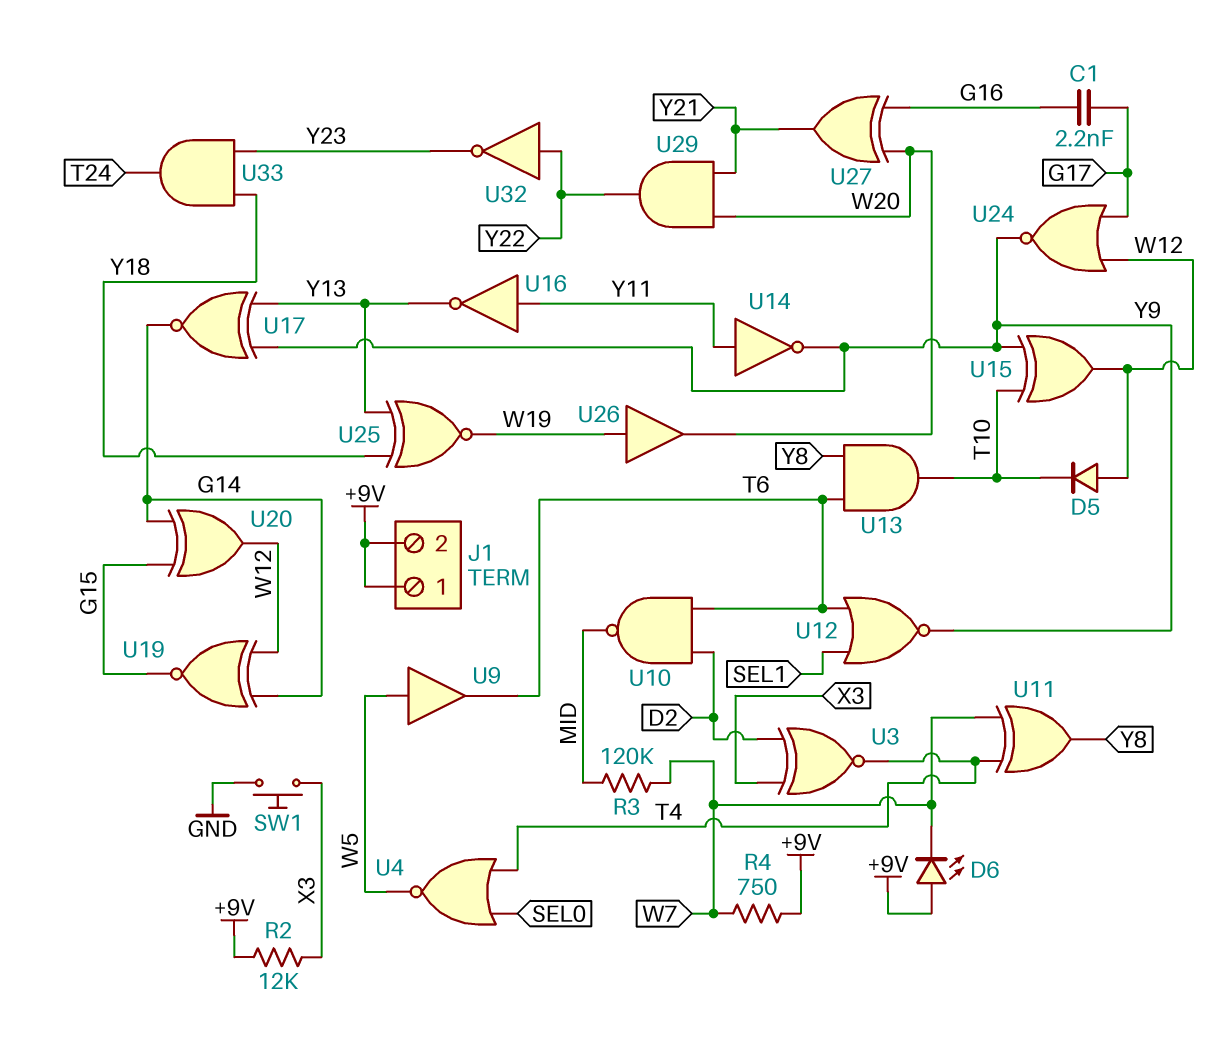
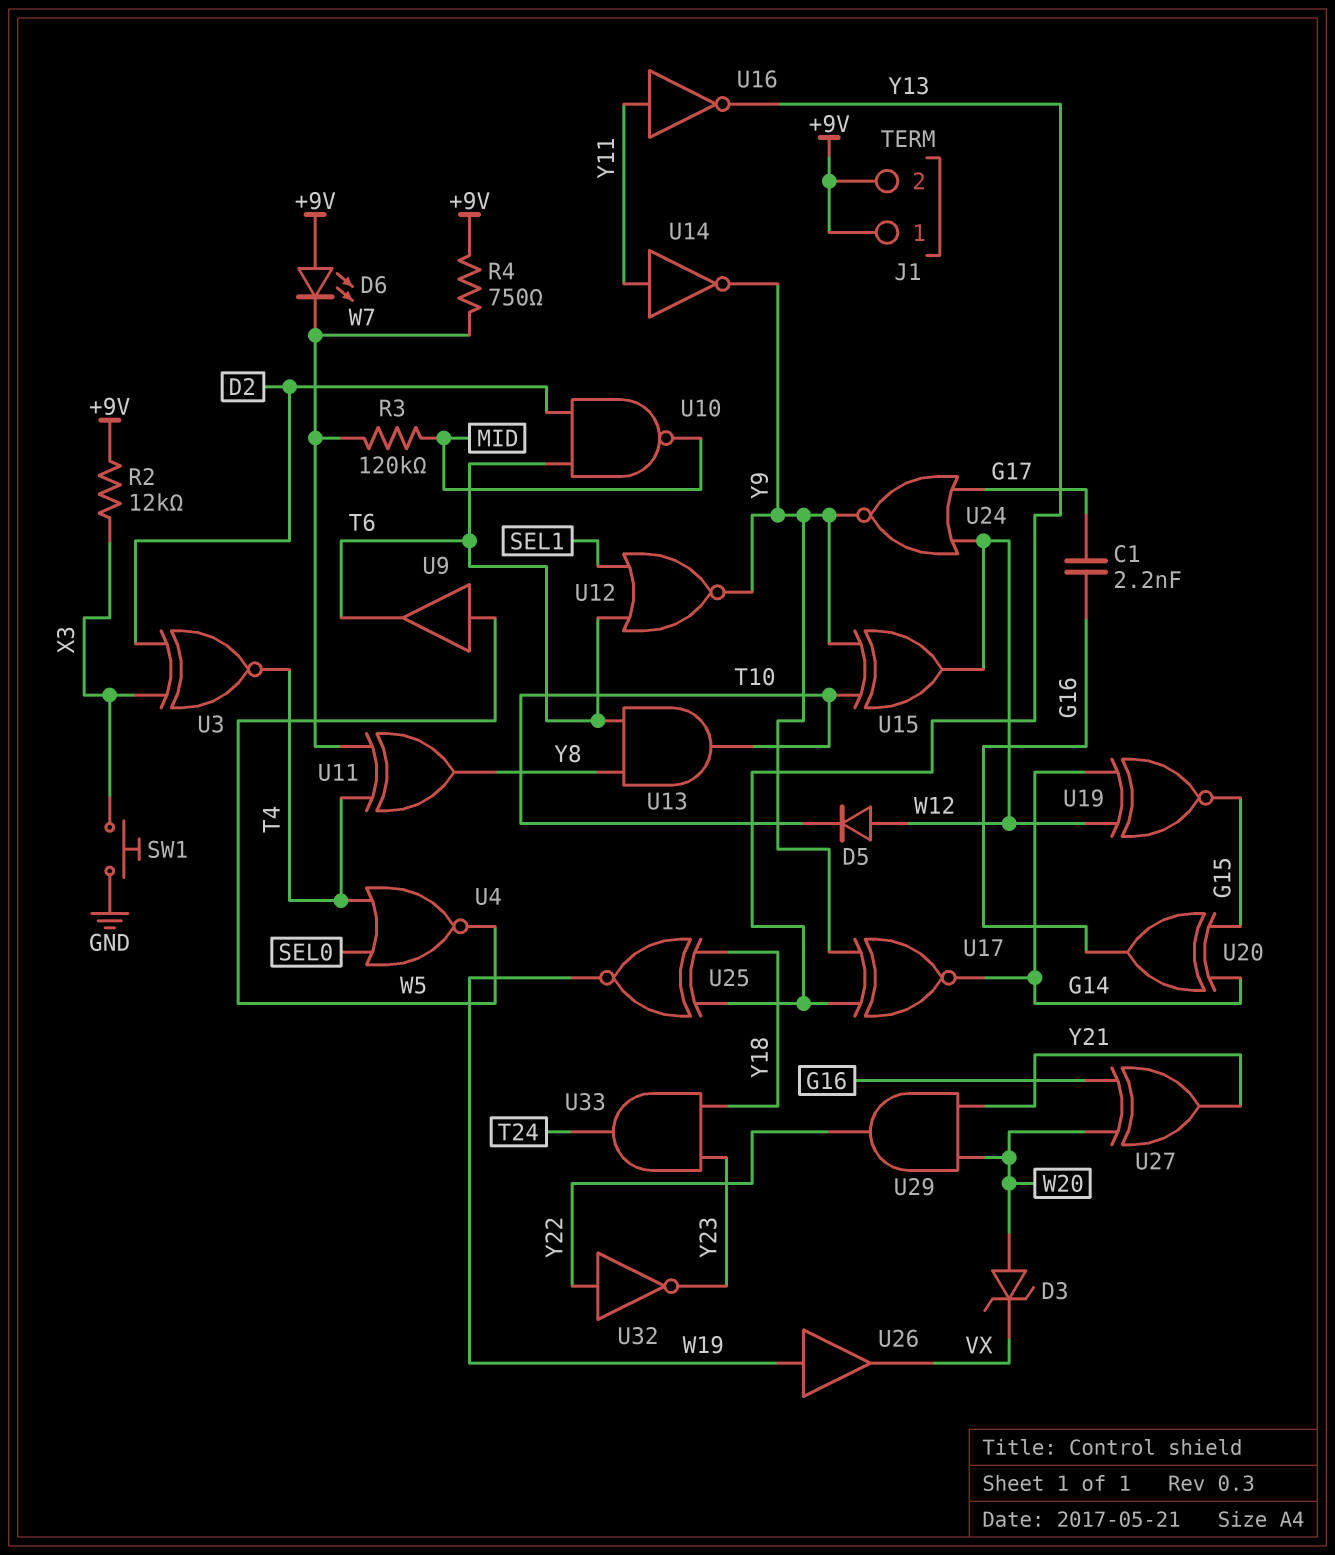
D3: none -> zener (A W20, K VX)
U20: XOR (in G14, in G15, out W12) -> XOR (in G14, in G15, out G16)
U26: buffer (in W19, out W20) -> buffer (in W19, out VX)

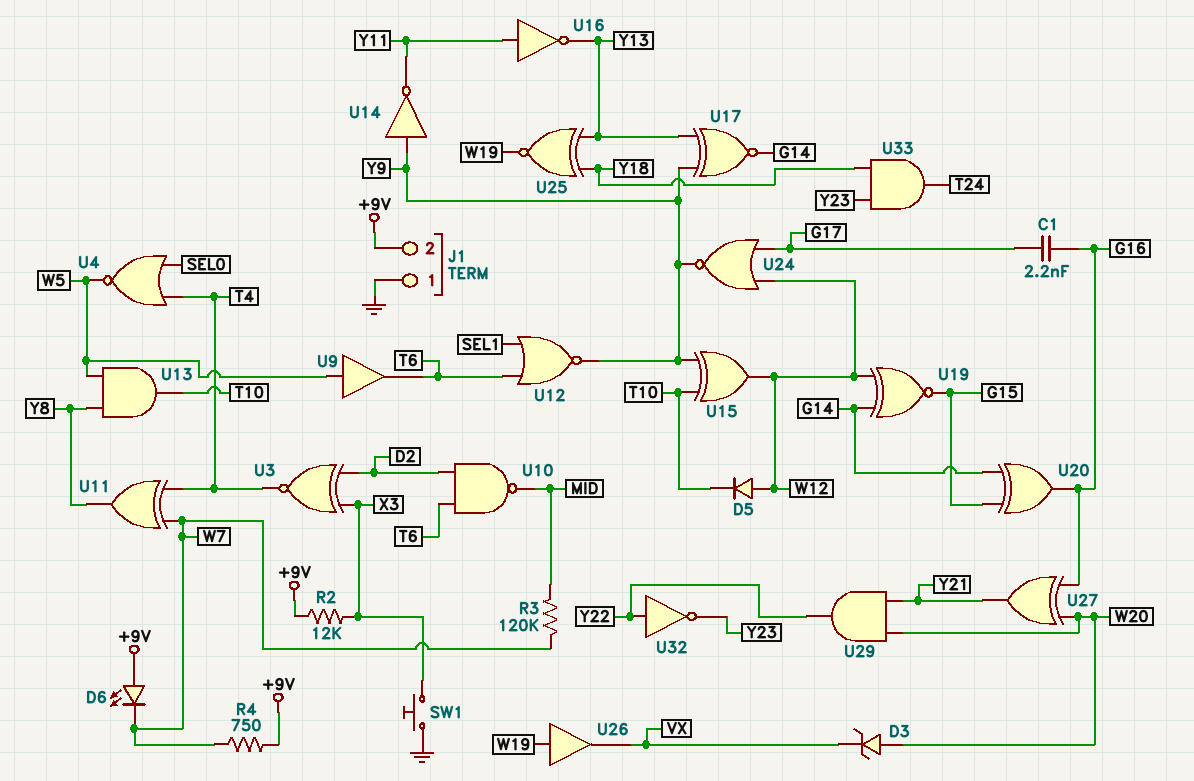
J1 pin 1: +9V -> GND
U13: AND (in T6, in Y8, out T10) -> AND (in W5, in Y8, out T10)
U14: NOT (in Y11, out Y9) -> NOT (in Y9, out Y11)

